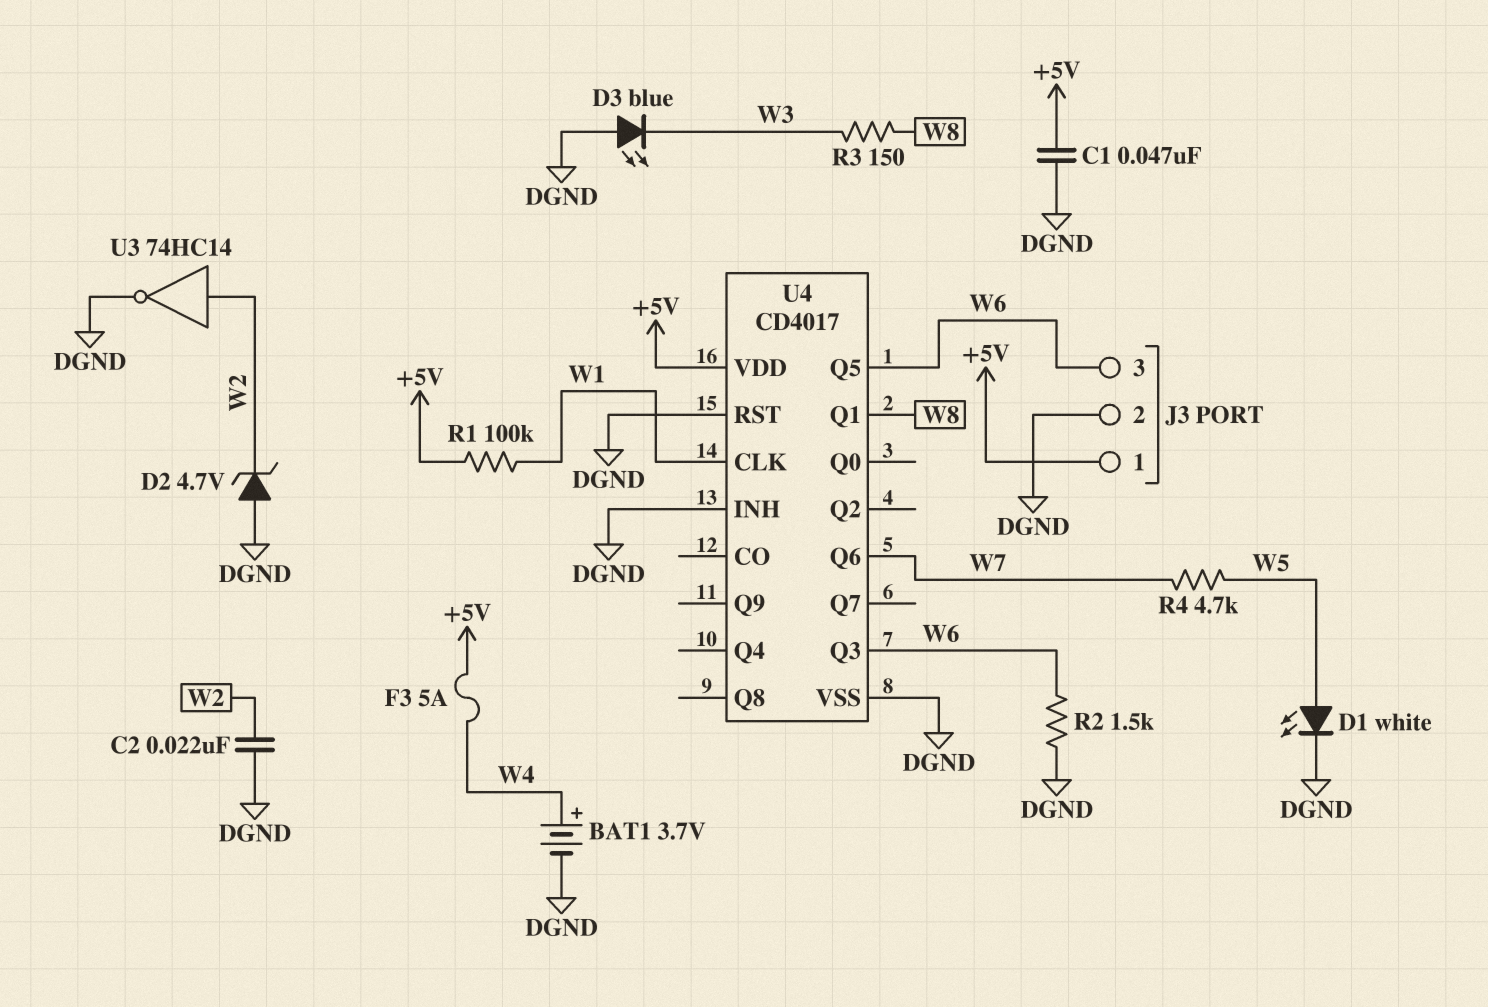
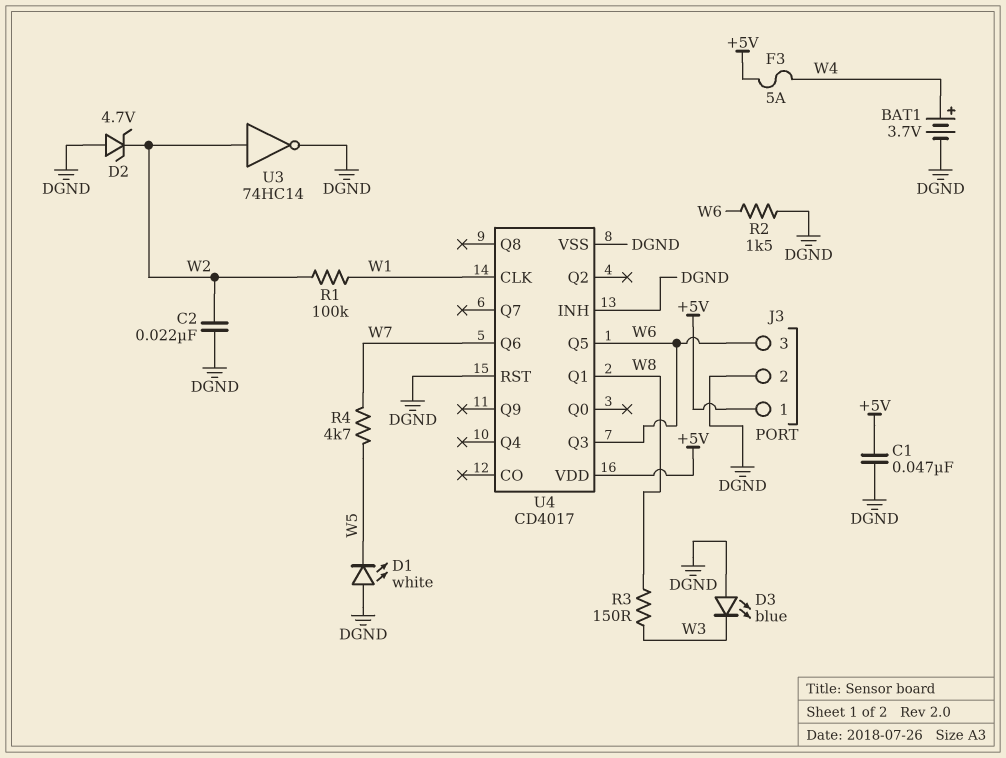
D1: LED white (A W5, K DGND) -> LED white (A DGND, K W5)
R1: 100k (+5V, W1) -> 100k (W1, W2)

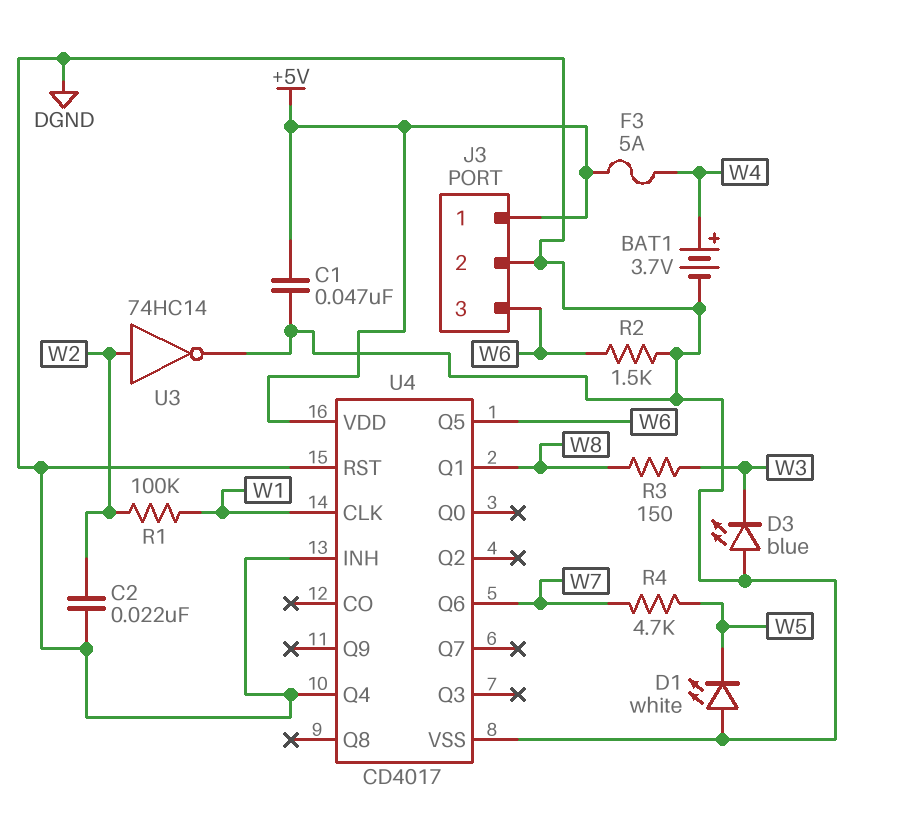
D2: zener 4.7V (A DGND, K W2) -> none
U4 pin Q3: W6 -> none
U4 pin Q4: none -> DGND

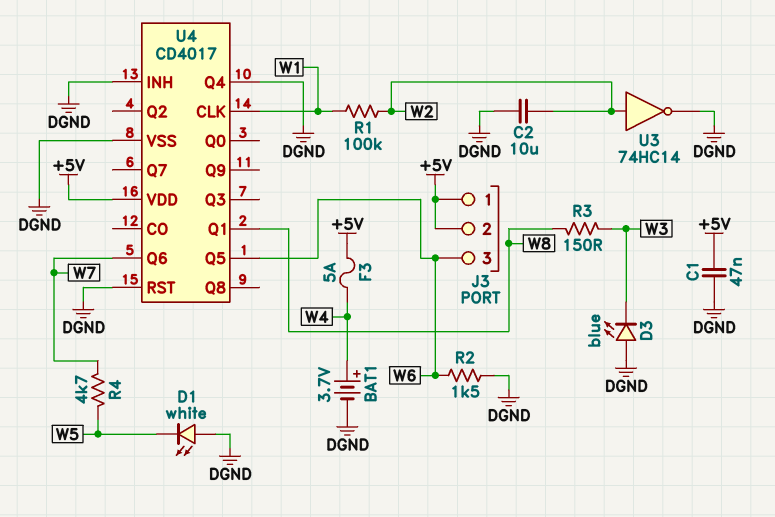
C2: 22nF (DGND, W2) -> 10uF (DGND, W2)
J3 pin 2: DGND -> +5V

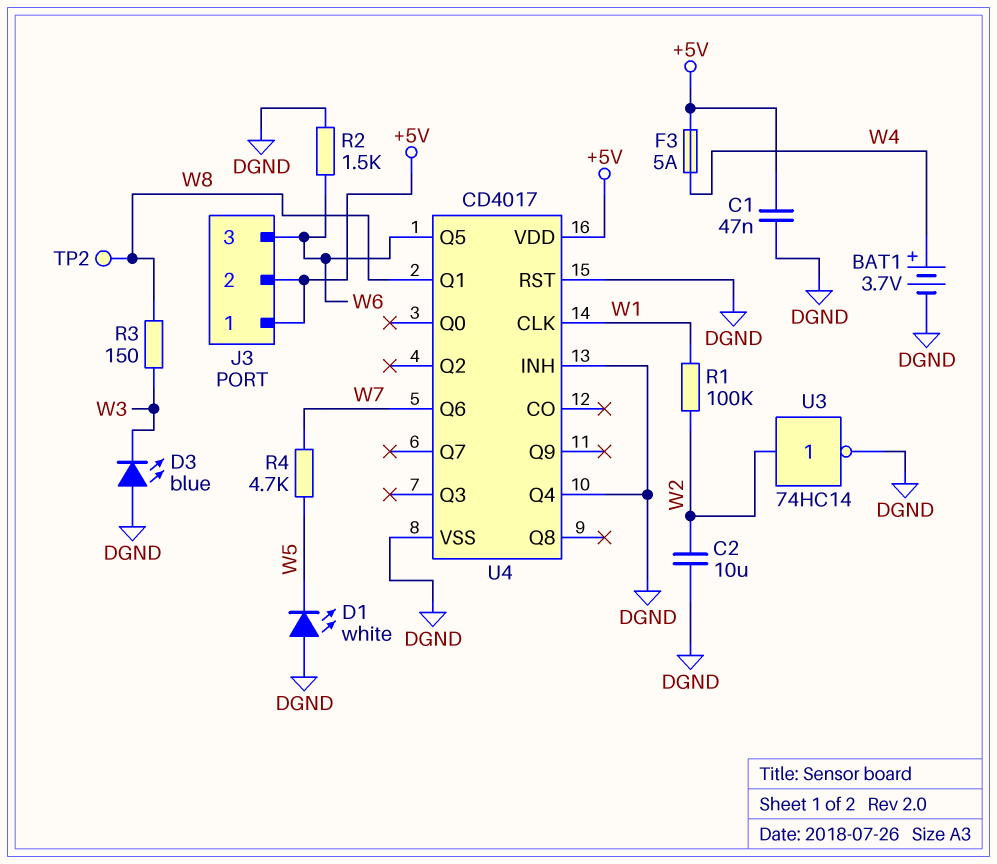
TP2: none -> test point (W8)

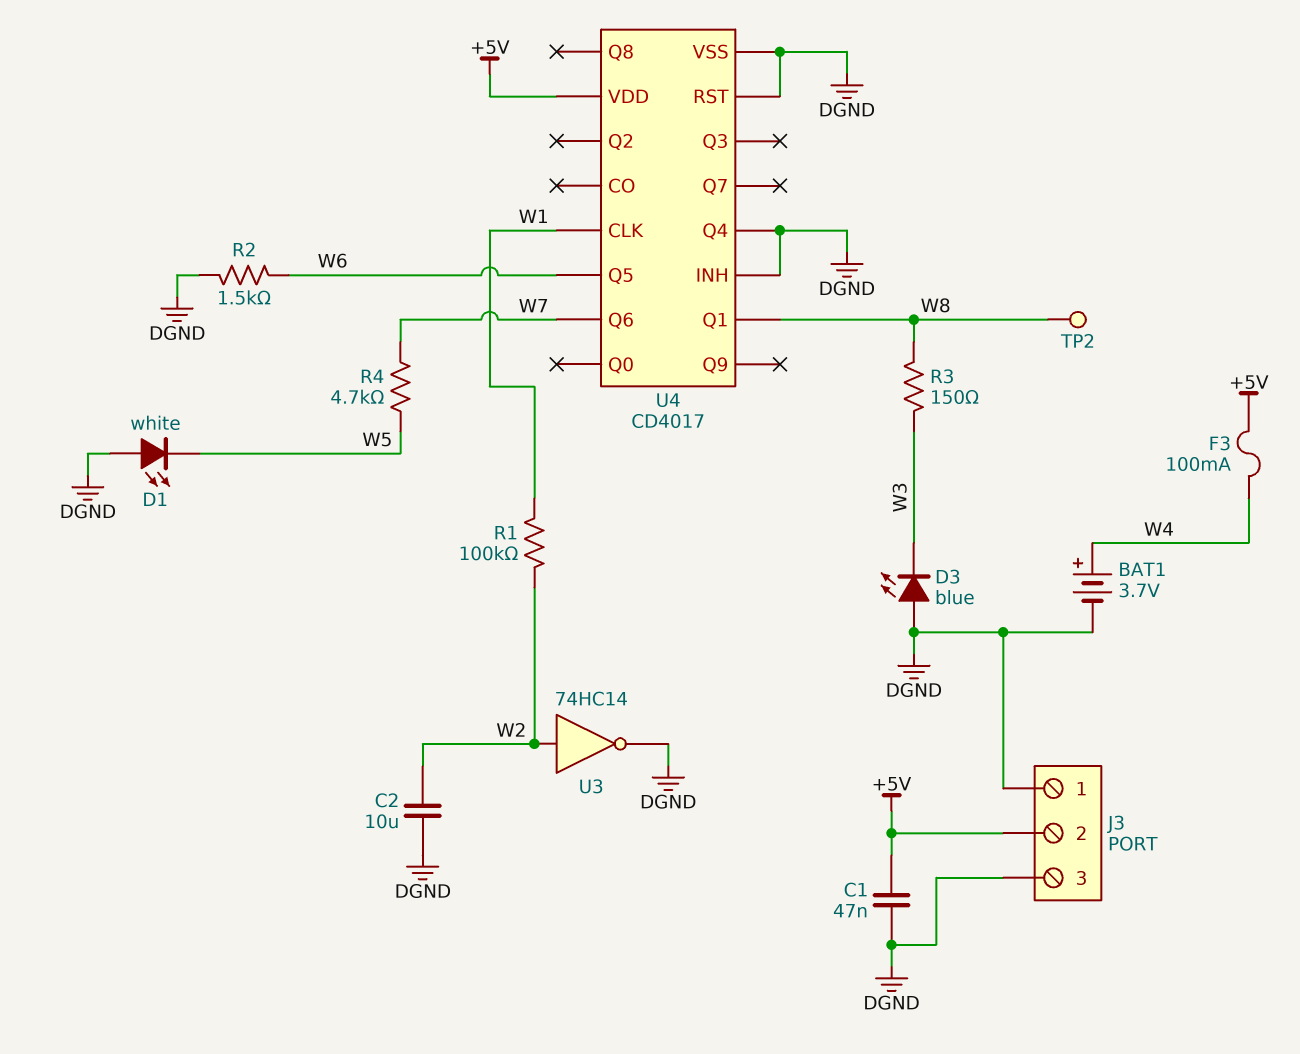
F3: 5A (+5V, W4) -> 100mA (+5V, W4)
J3 pin 1: +5V -> DGND
J3 pin 3: W6 -> DGND

